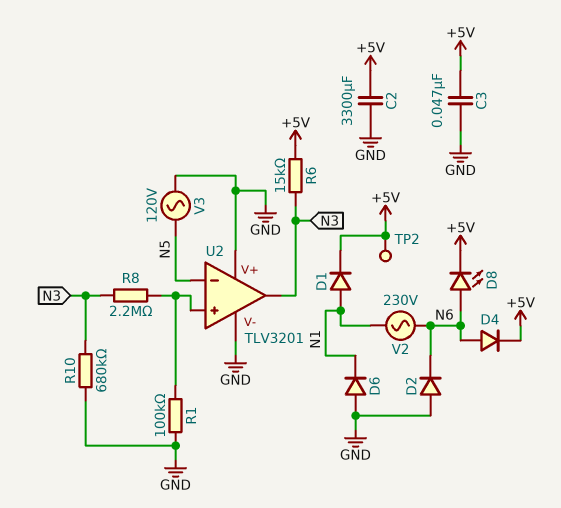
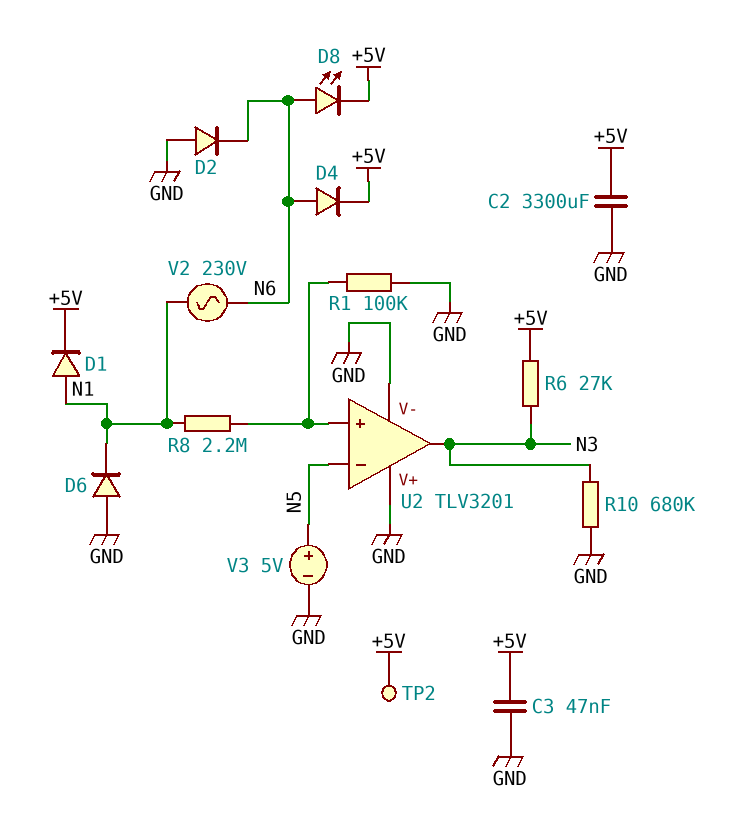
R6: 15k (+5V, N3) -> 27k (+5V, N3)
R8: 2.2M (N3, U2/in+) -> 2.2M (N1, U2/in+)
V3: AC 120V (GND, N5) -> 5V (plus N5, minus GND)

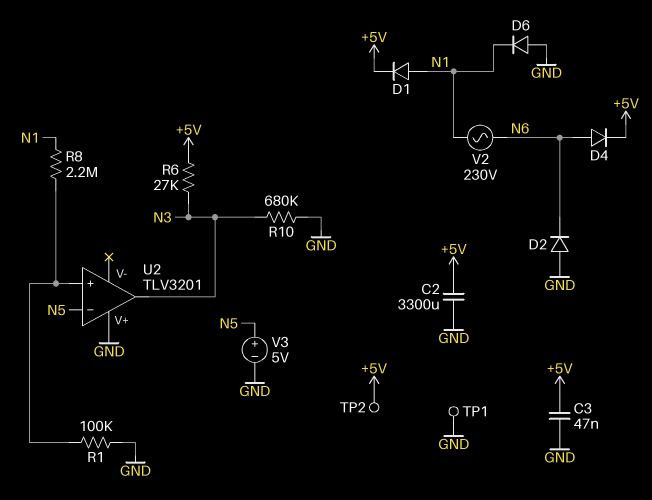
D8: LED (A N6, K +5V) -> none
TP1: none -> test point (GND)
U2 pin V-: GND -> none

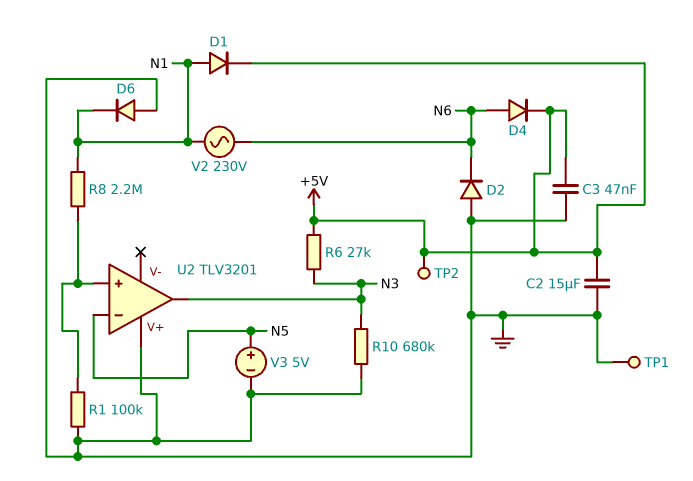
C2: 3300uF (+5V, GND) -> 15uF (+5V, GND)

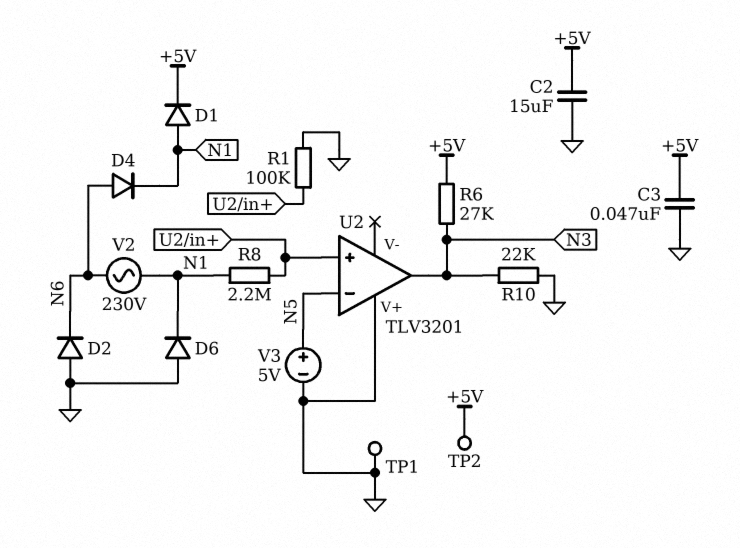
D4: diode (A N6, K +5V) -> diode (A N6, K N1)
R10: 680k (GND, N3) -> 22k (GND, N3)

